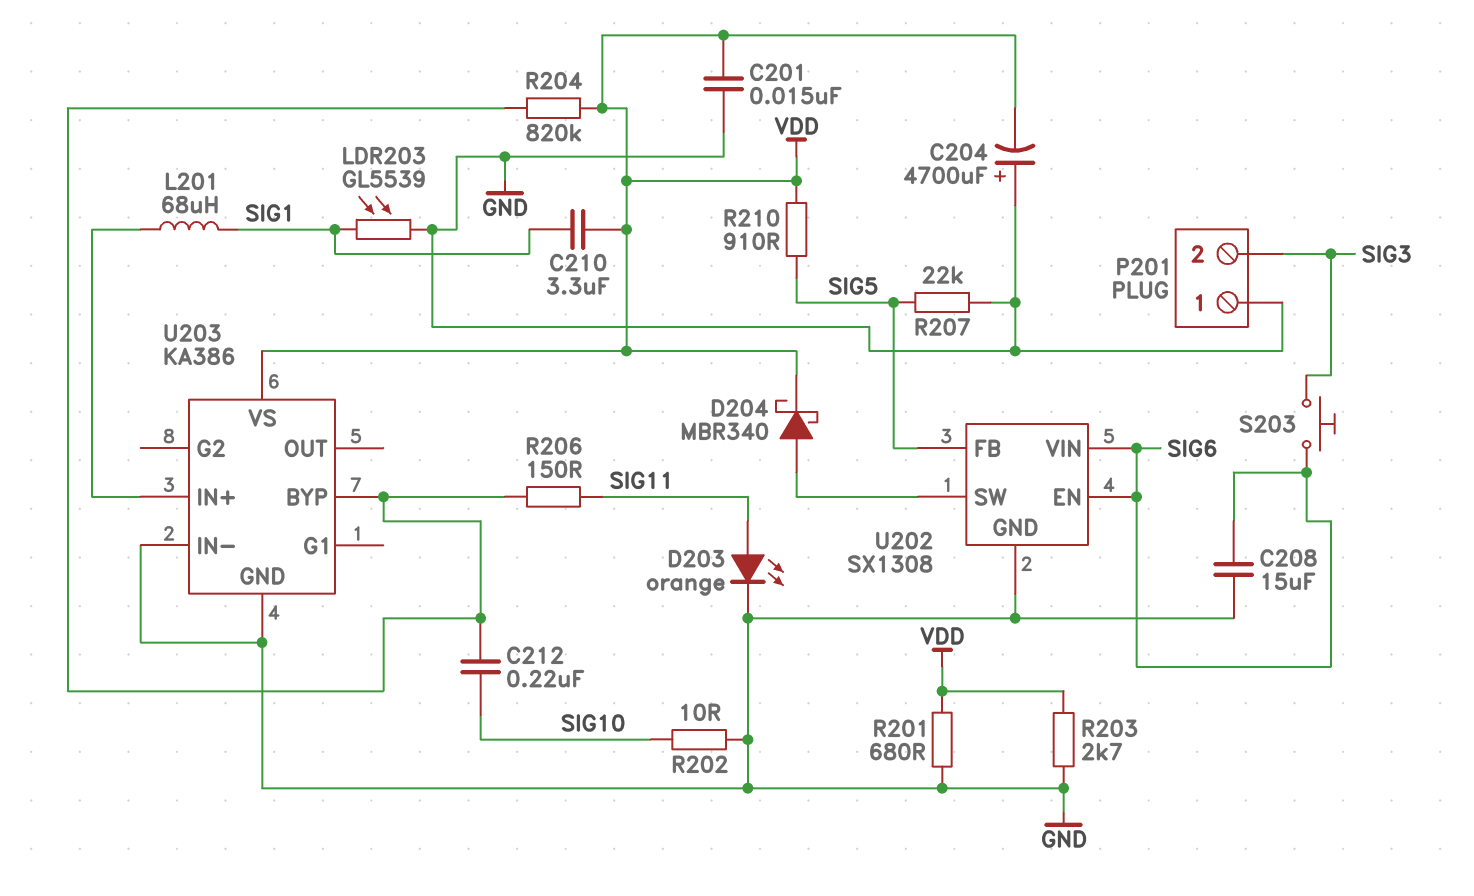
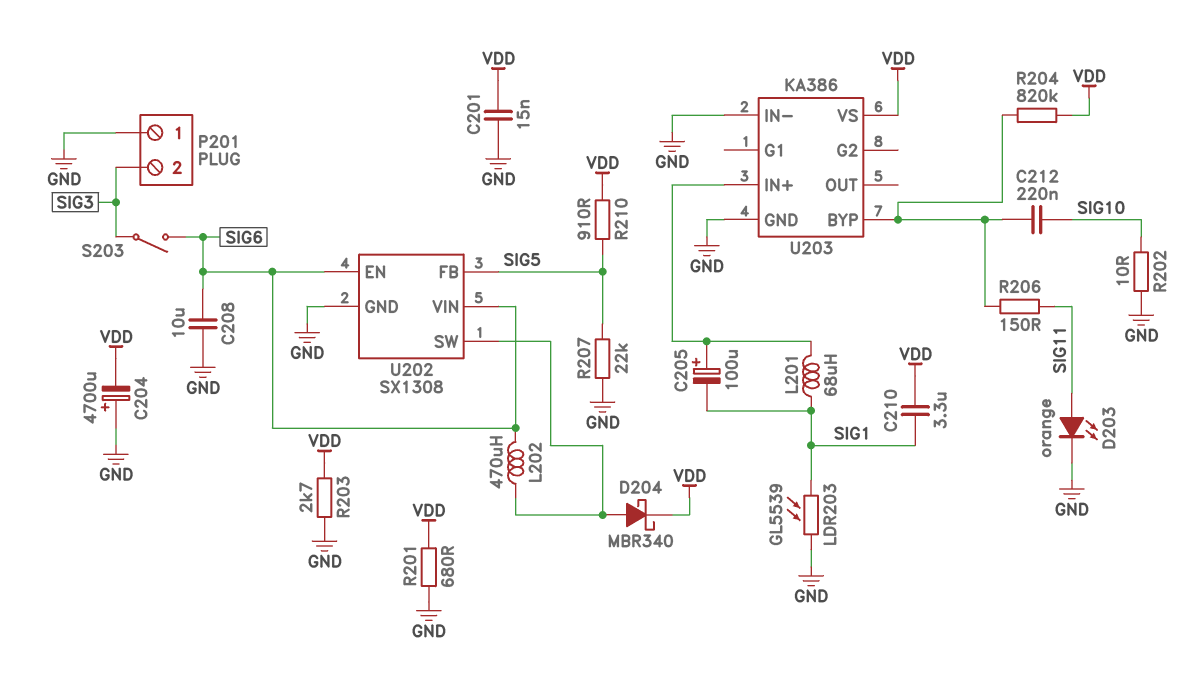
C205: none -> 100uF (plus U203/IN+, minus SIG1)
C208: 15uF (GND, SIG6) -> 10uF (GND, SIG6)
L202: none -> 470uH (SIG6, U202/SW)
S203: button (SIG3, SIG6) -> switch (SIG3, SIG6)

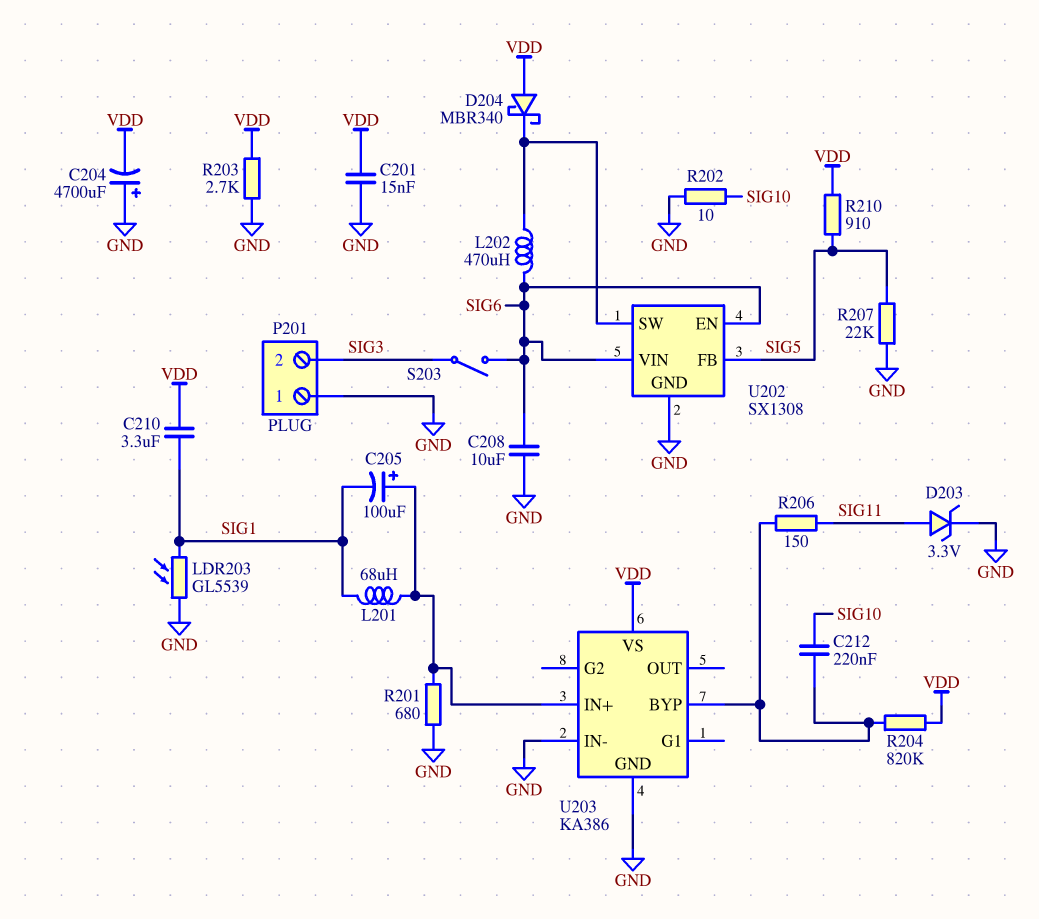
D203: LED orange (A SIG11, K GND) -> zener 3.3V (A SIG11, K GND)
D204: schottky MBR340 (A U202/SW, K VDD) -> schottky MBR340 (A VDD, K U202/SW)
R201: 680 (GND, VDD) -> 680 (GND, U203/IN+)

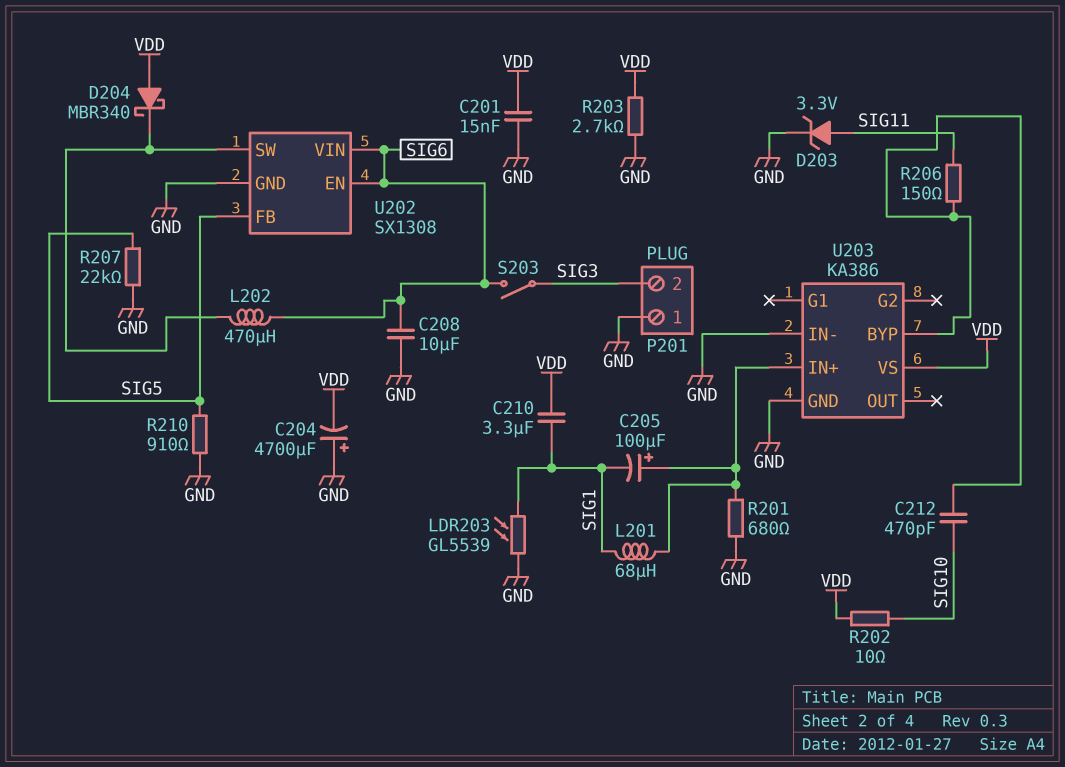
C212: 220nF (SIG10, U203/BYP) -> 470pF (SIG10, U203/BYP)
R202: 10 (GND, SIG10) -> 10 (SIG10, VDD)
R204: 820k (U203/BYP, VDD) -> none
R210: 910 (SIG5, VDD) -> 910 (GND, SIG5)

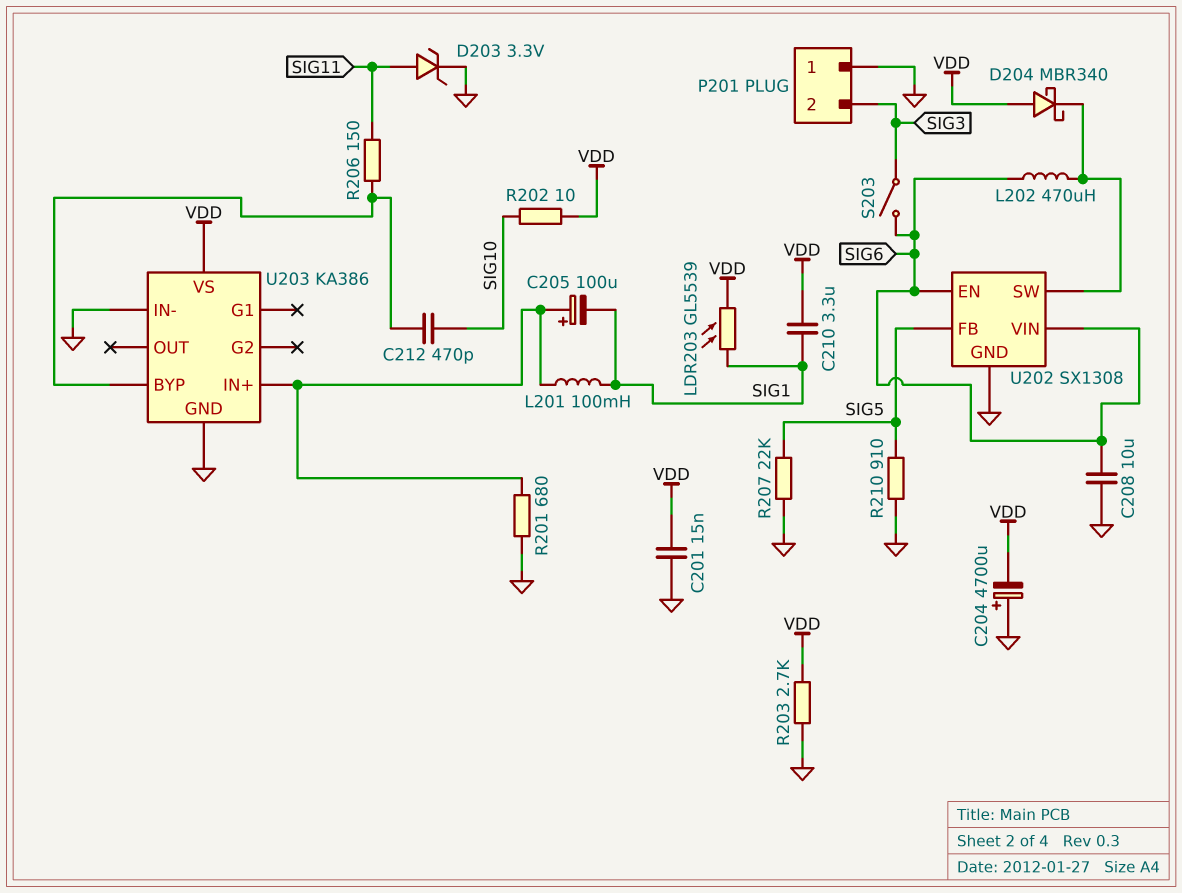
L201: 68uH (SIG1, U203/IN+) -> 100mH (SIG1, U203/IN+)
LDR203: GL5539 (GND, SIG1) -> GL5539 (SIG1, VDD)

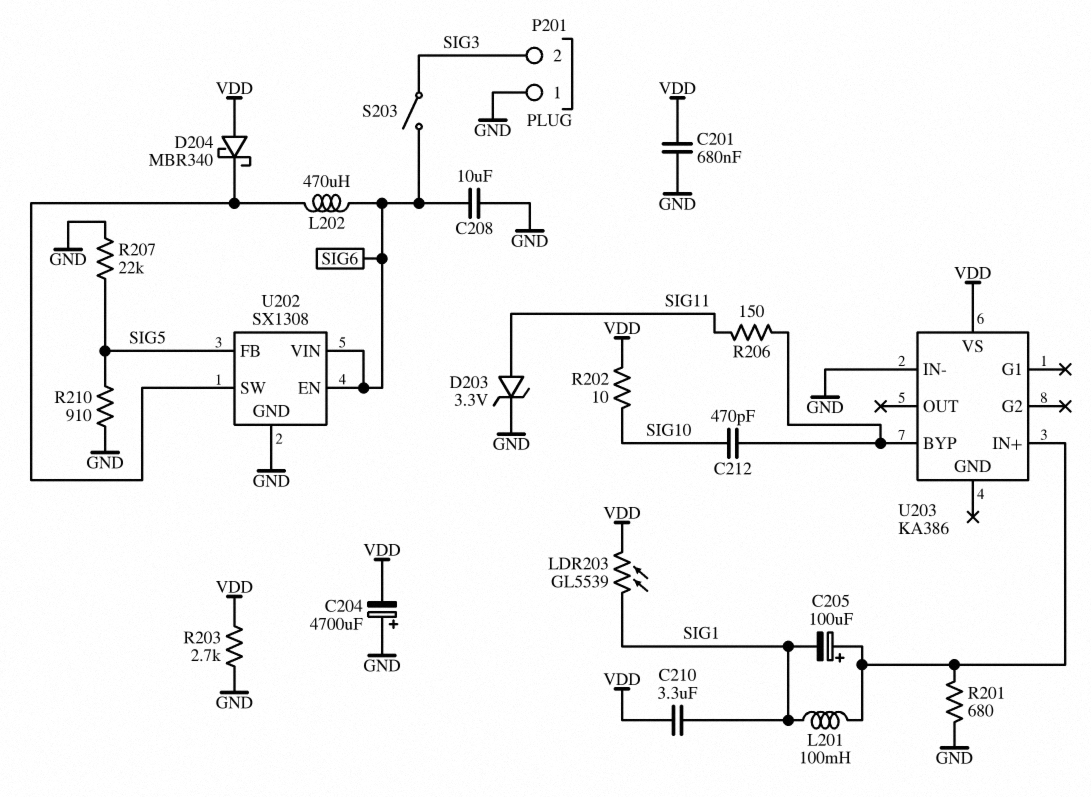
C201: 15nF (GND, VDD) -> 680nF (GND, VDD)
U203 pin GND: GND -> none

